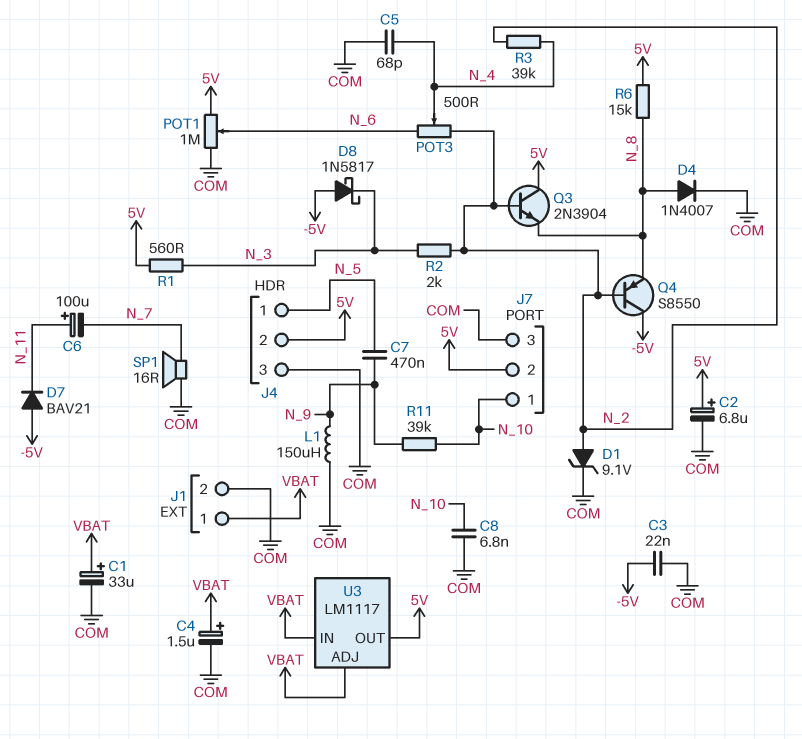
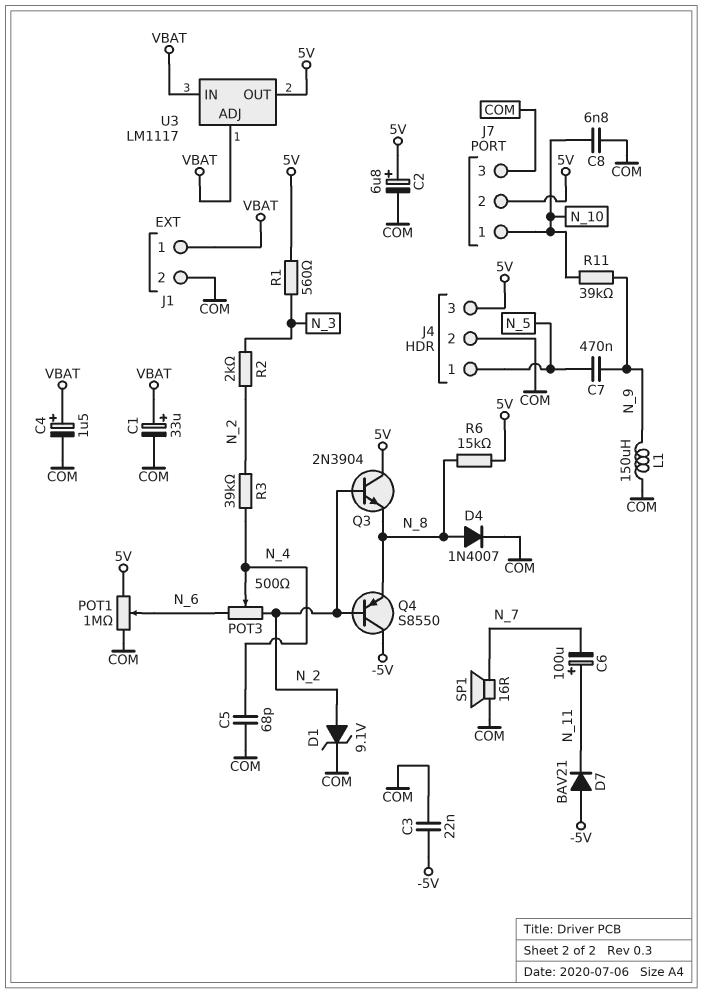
D8: schottky 1N5817 (A -5V, K N_3) -> none
J4 pin 2: 5V -> COM
J4 pin 3: COM -> 5V

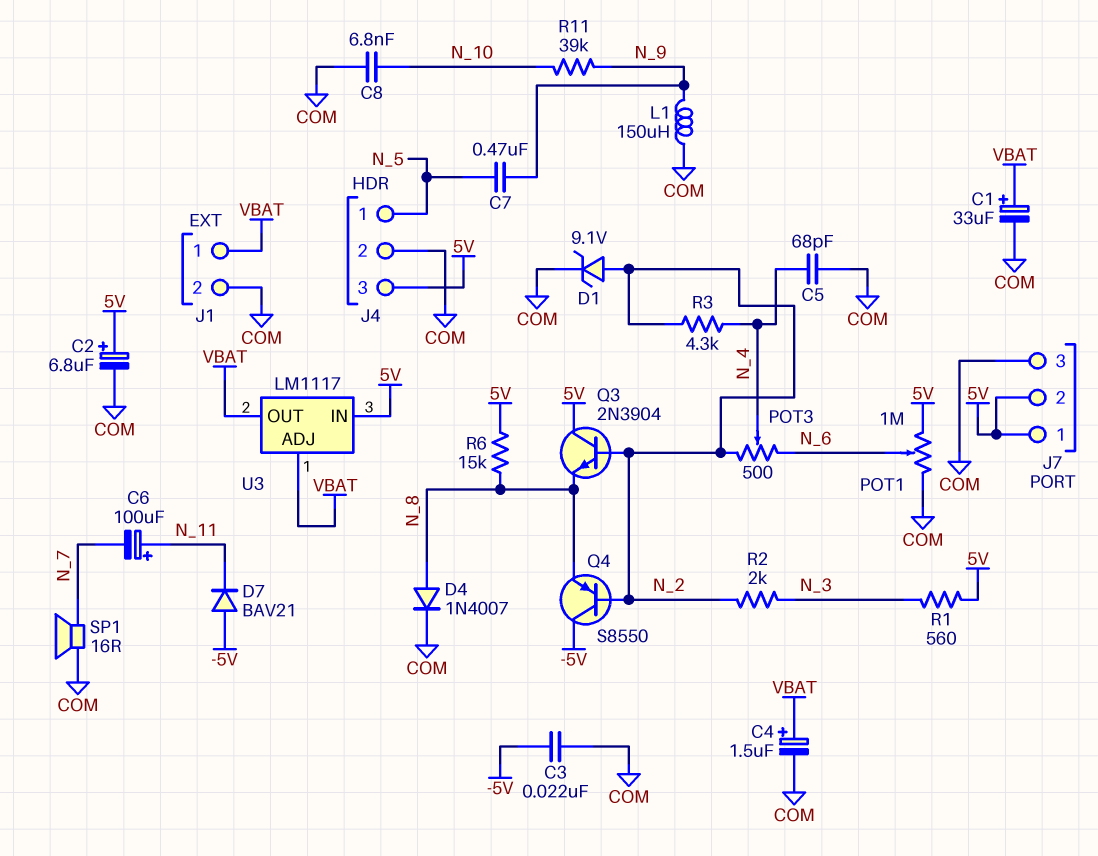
J7 pin 1: N_10 -> 5V
R3: 39k (N_2, N_4) -> 4.3k (N_2, N_4)
U3 pin IN: VBAT -> 5V
U3 pin OUT: 5V -> VBAT

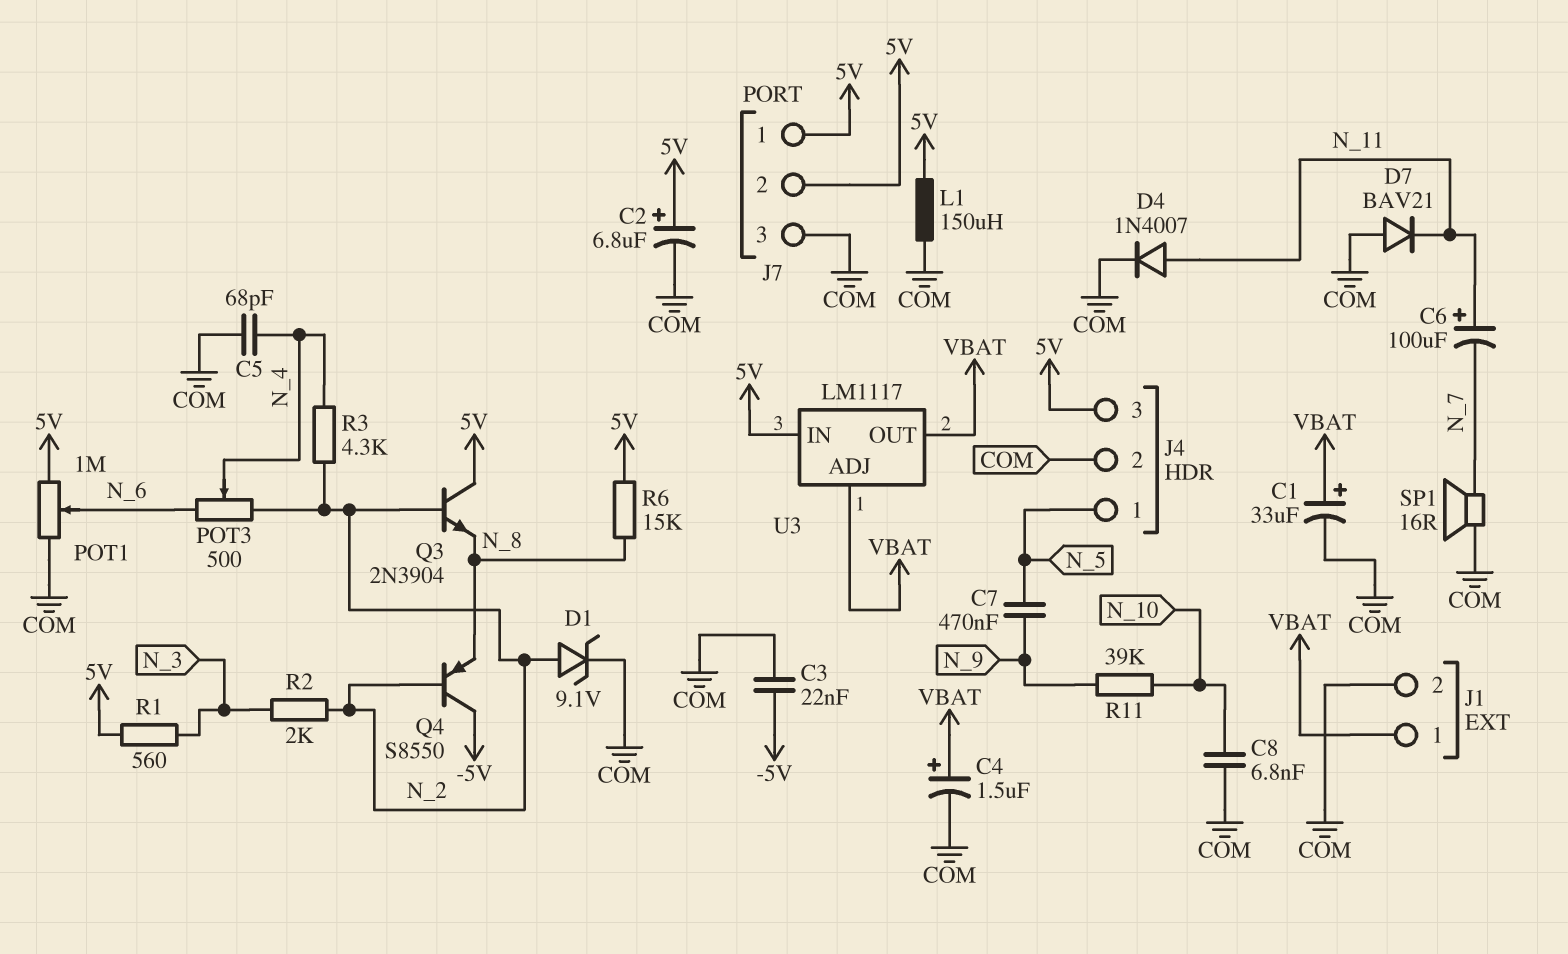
D4: diode 1N4007 (A N_8, K COM) -> diode 1N4007 (A N_11, K COM)
D7: diode BAV21 (A -5V, K N_11) -> diode BAV21 (A COM, K N_11)
L1: 150uH (COM, N_9) -> 150uH (5V, COM)

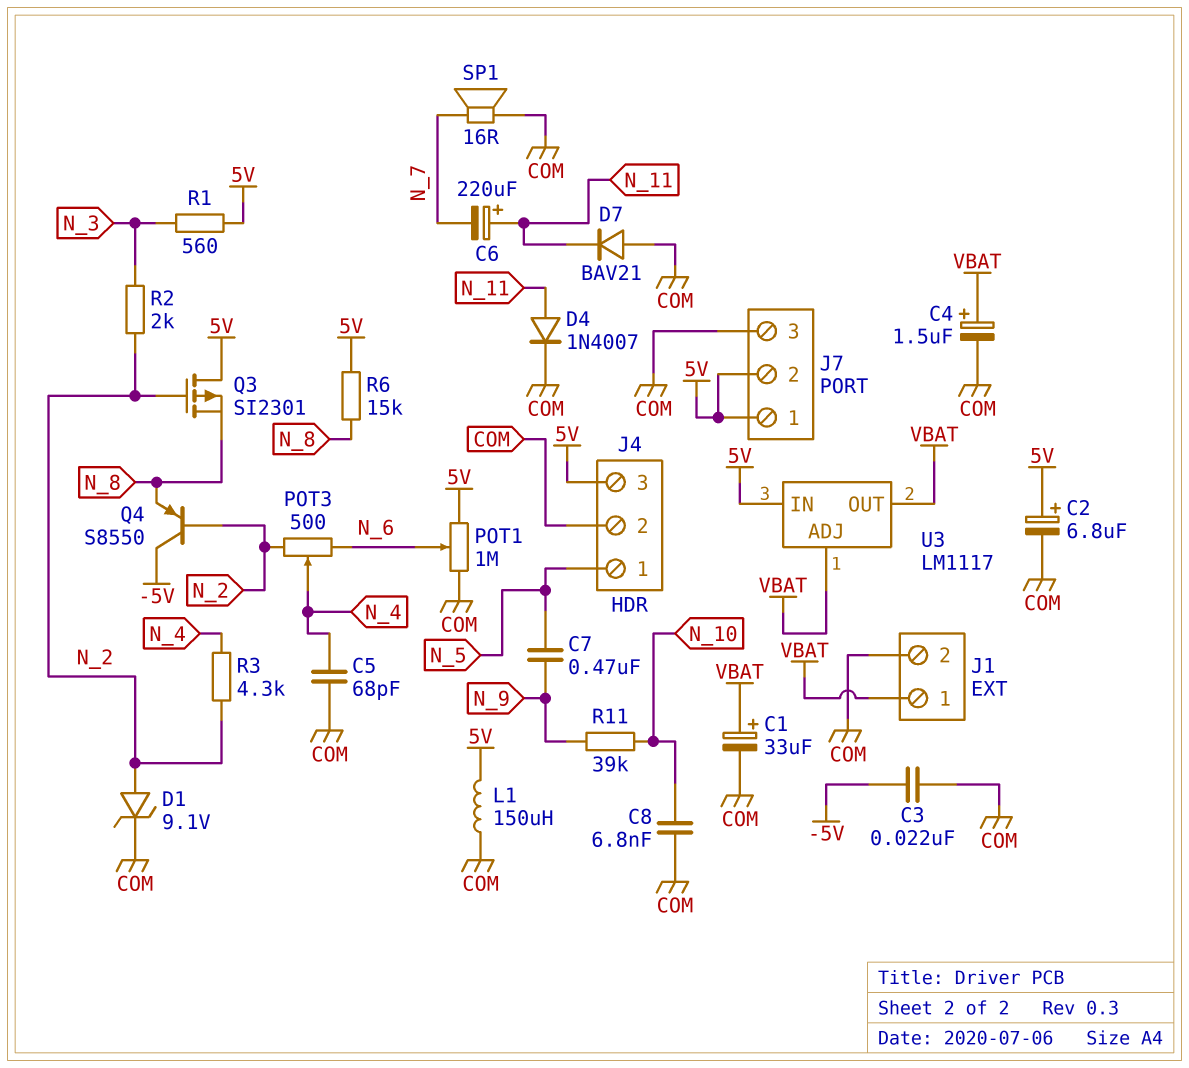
C6: 100uF (plus N_11, minus N_7) -> 220uF (plus N_11, minus N_7)
Q3: NPN 2N3904 (B N_2, C 5V, E N_8) -> PMOS SI2301 (G N_2, D 5V, S N_8)

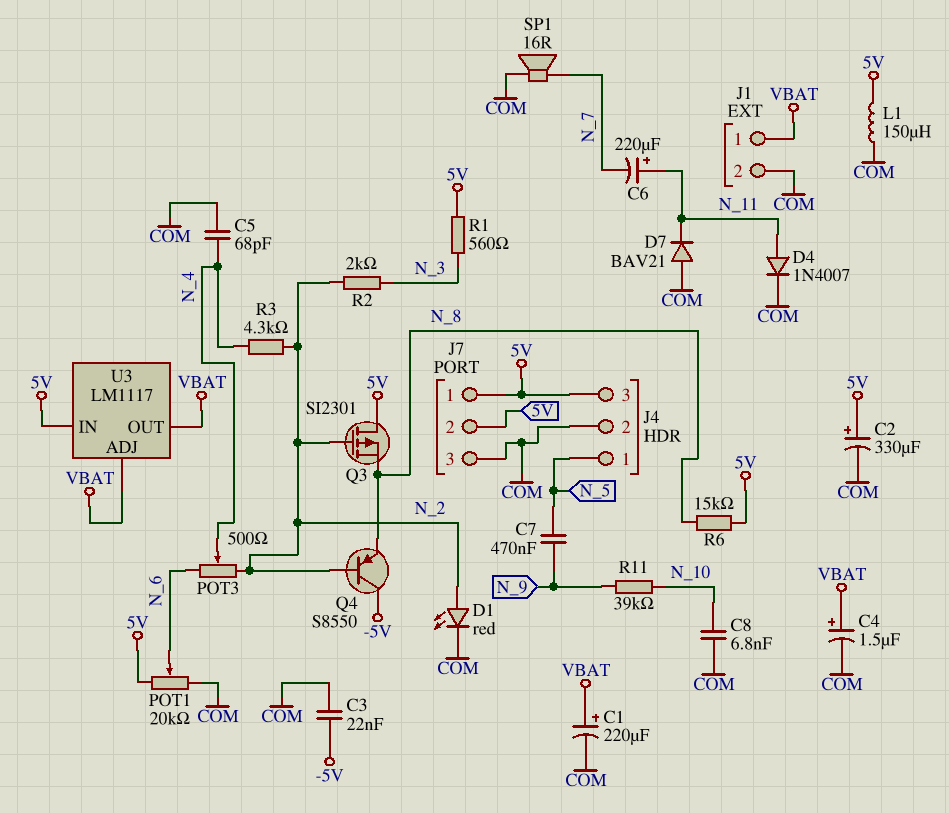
C1: 33uF (plus VBAT, minus COM) -> 220uF (plus VBAT, minus COM)
C2: 6.8uF (plus 5V, minus COM) -> 330uF (plus 5V, minus COM)
D1: zener 9.1V (A N_2, K COM) -> LED red (A N_2, K COM)
POT1: 1M (5V, COM, wiper N_6) -> 20k (5V, COM, wiper N_6)

